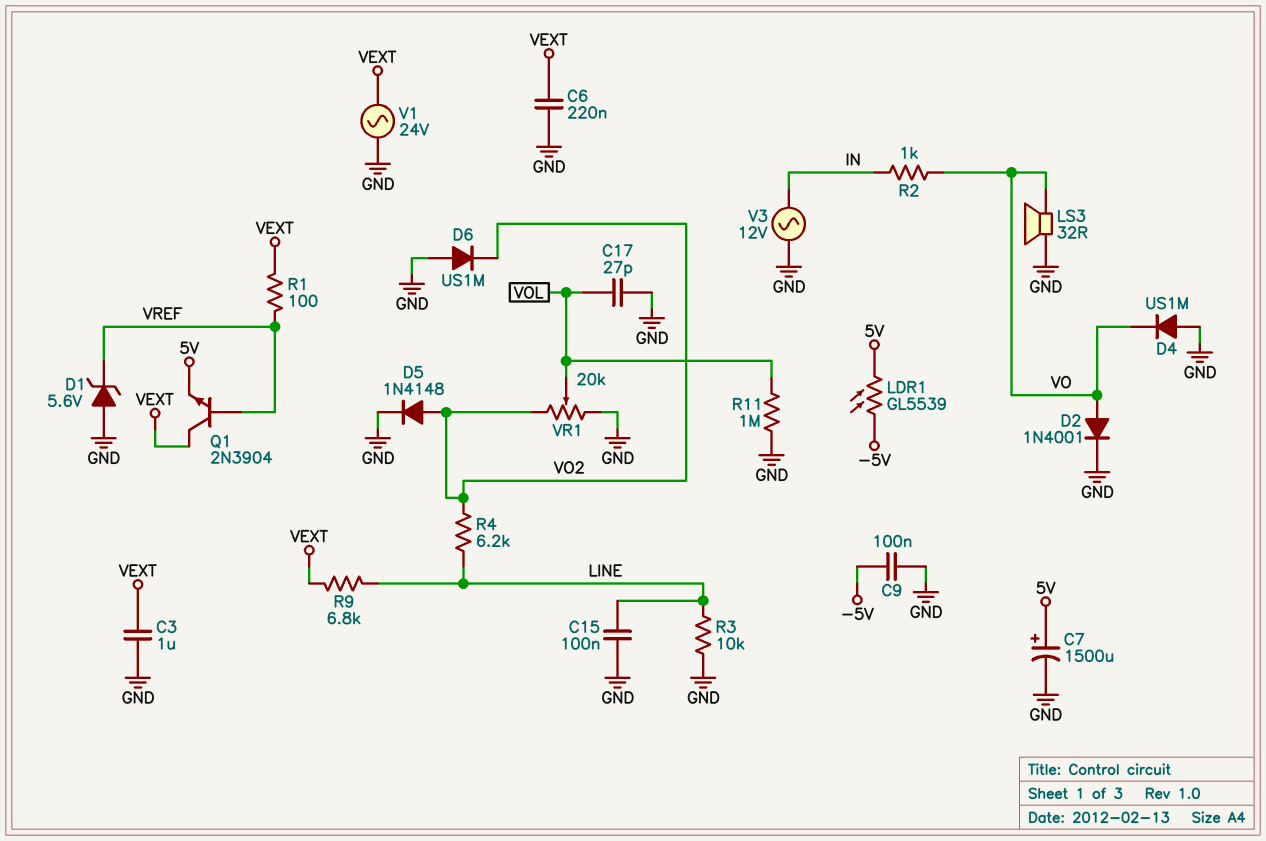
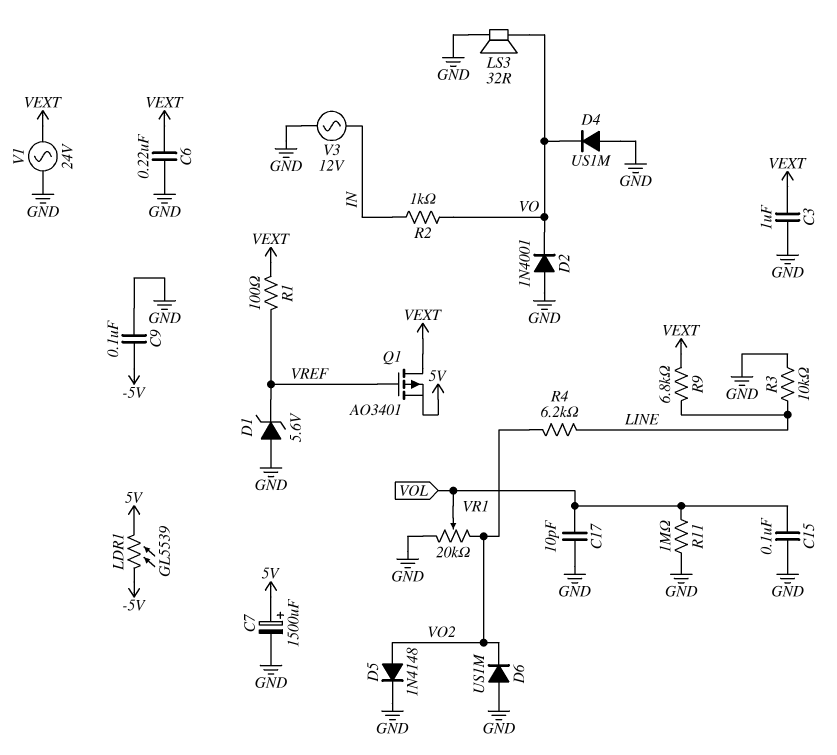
C15: 100nF (GND, LINE) -> 100nF (GND, VOL)
C17: 27pF (GND, VOL) -> 10pF (GND, VOL)
D2: diode 1N4001 (A VO, K GND) -> diode 1N4001 (A GND, K VO)
Q1: NPN 2N3904 (B VREF, C VEXT, E 5V) -> PMOS AO3401 (G VREF, D VEXT, S 5V)

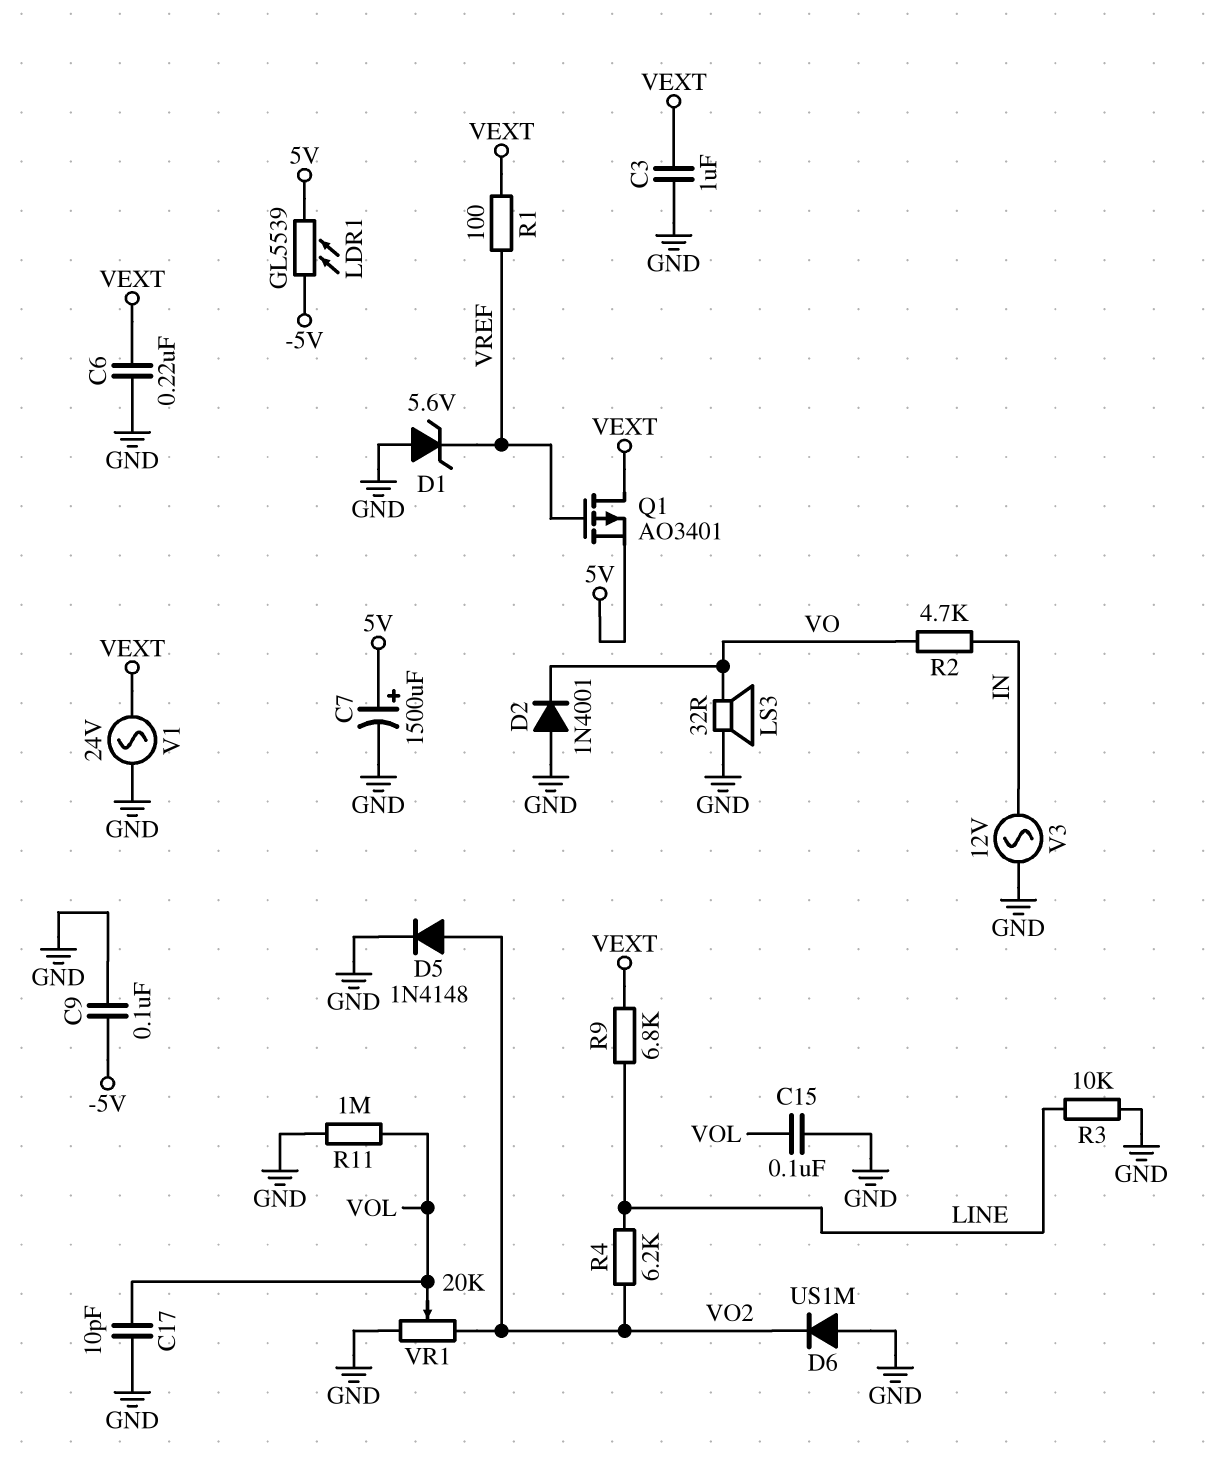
D4: diode US1M (A GND, K VO) -> none
R2: 1k (IN, VO) -> 4.7k (IN, VO)

